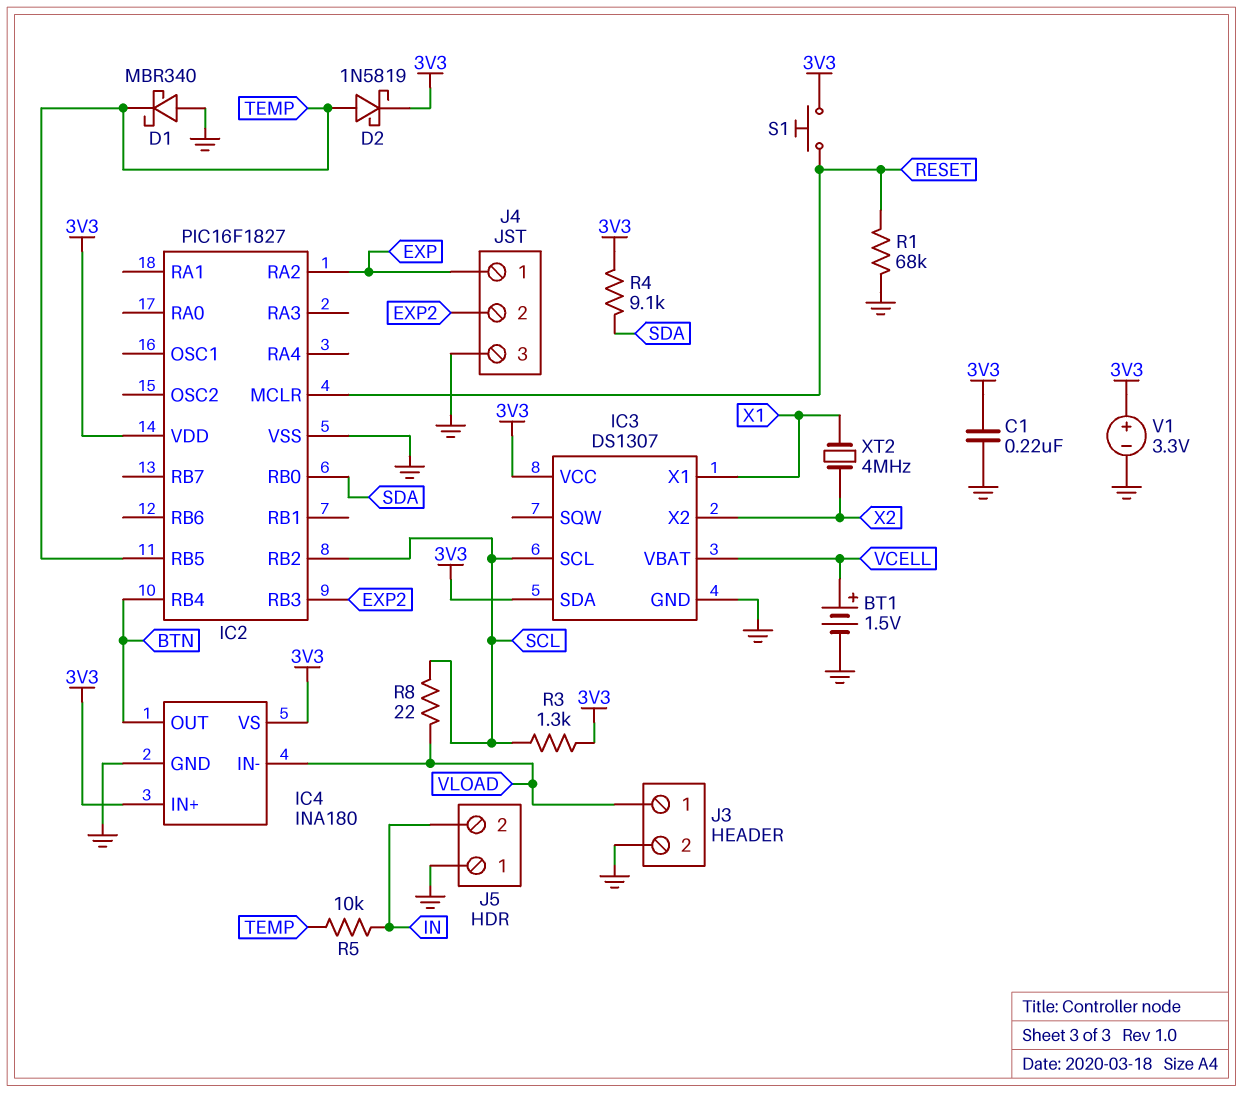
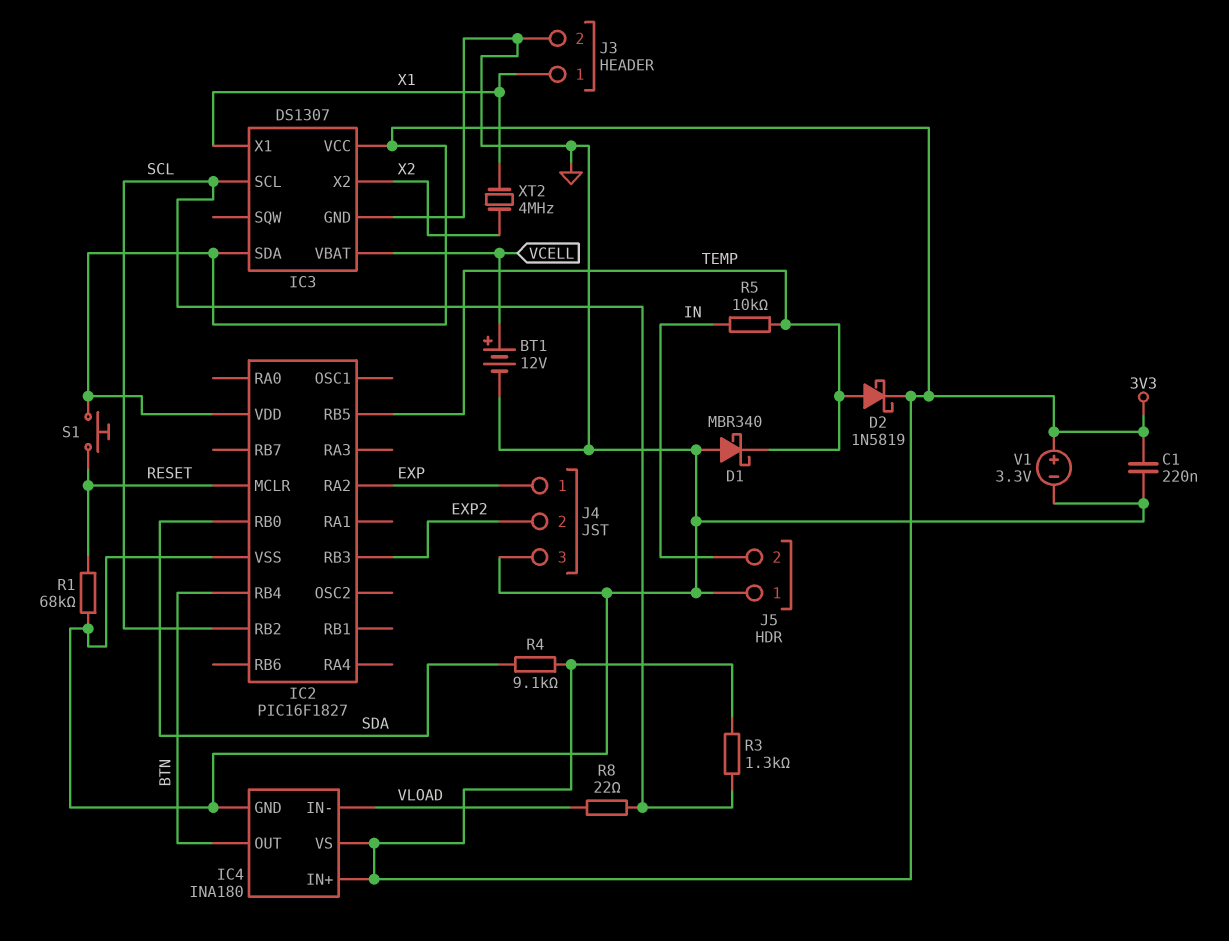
BT1: 1.5V (plus VCELL, minus GND) -> 12V (plus VCELL, minus GND)
J3 pin 1: VLOAD -> X1

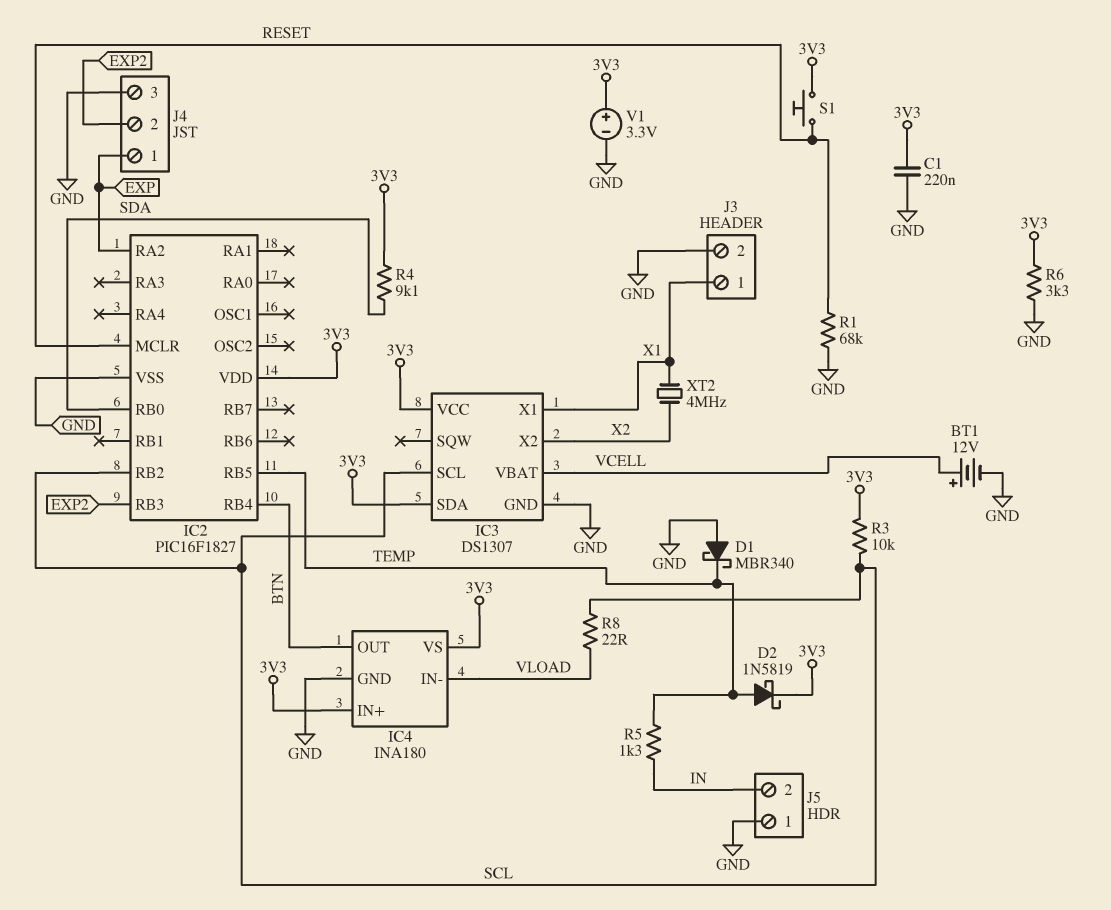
R3: 1.3k (3V3, SCL) -> 10k (3V3, SCL)
R5: 10k (IN, TEMP) -> 1.3k (IN, TEMP)
R6: none -> 3.3k (3V3, GND)

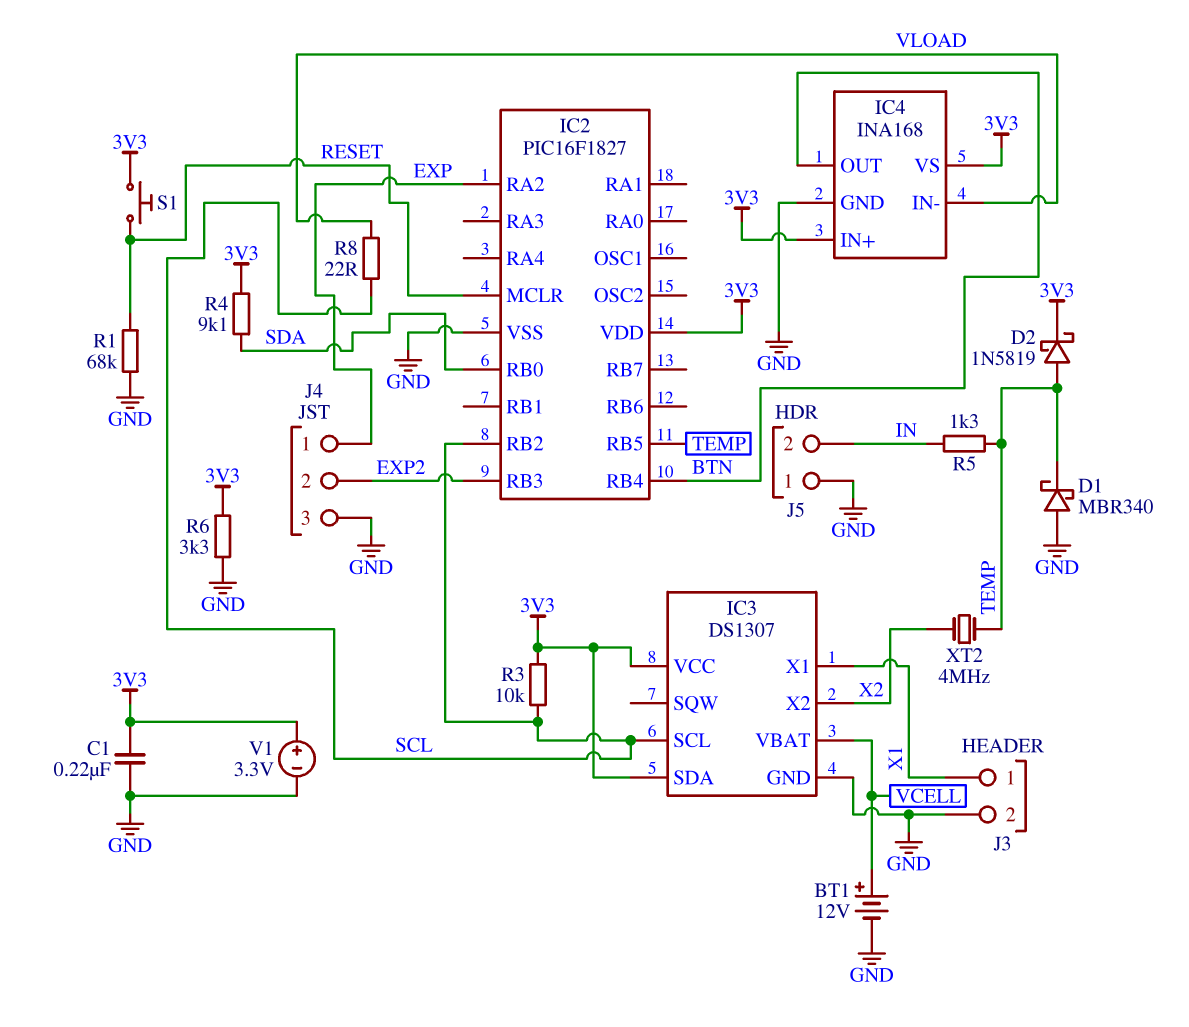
IC4: INA180 -> INA168
XT2: 4MHz (X1, X2) -> 4MHz (TEMP, X2)

